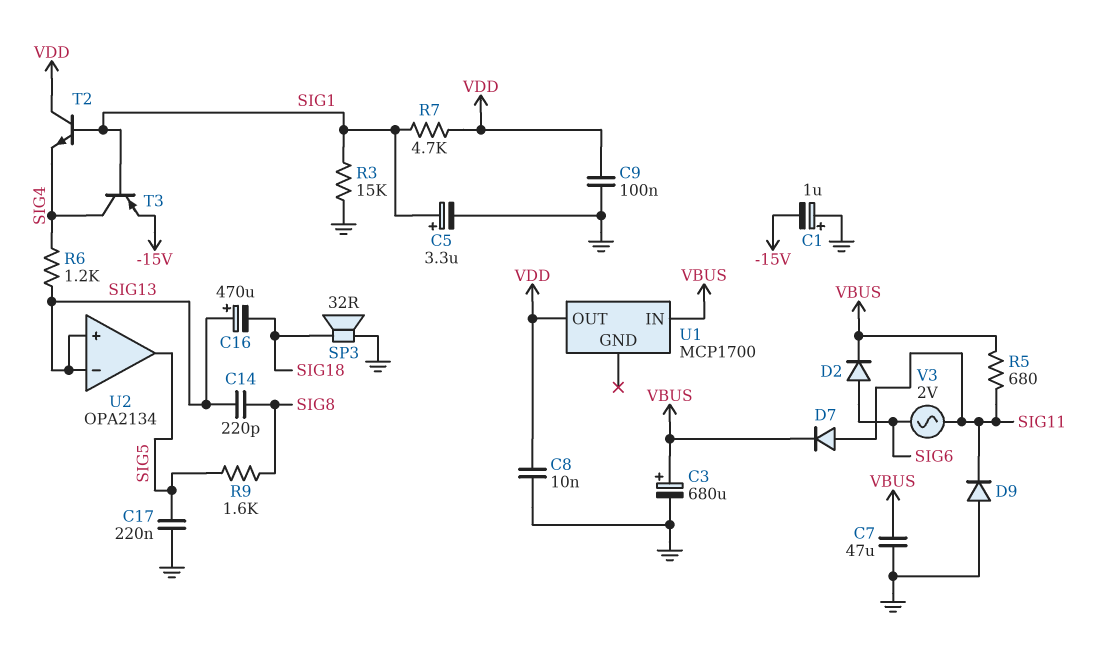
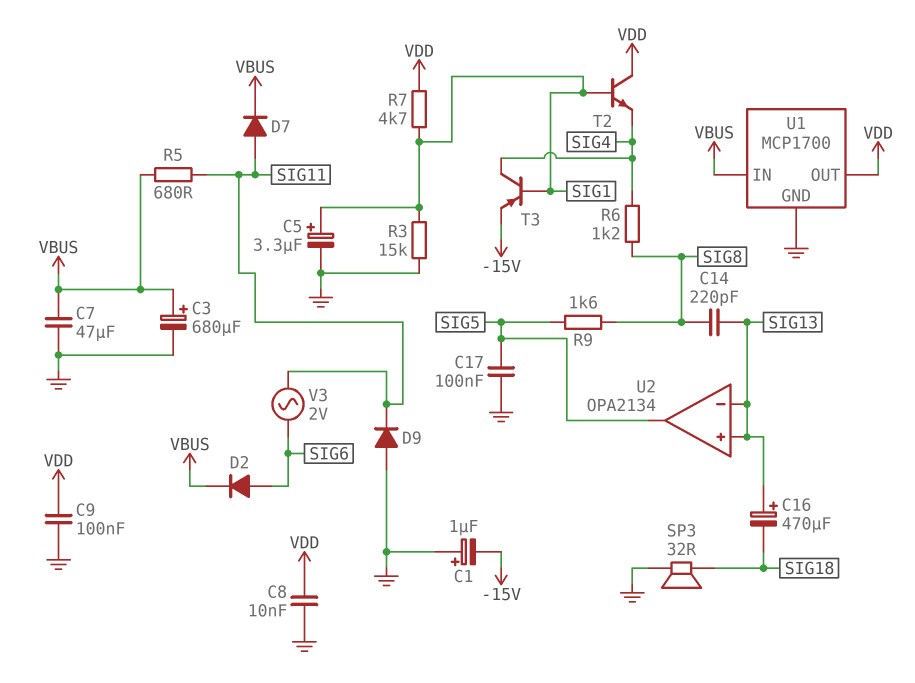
C17: 220nF (GND, SIG5) -> 100nF (GND, SIG5)
R6: 1.2k (SIG4, SIG13) -> 1.2k (SIG4, SIG8)
U1 pin GND: none -> GND

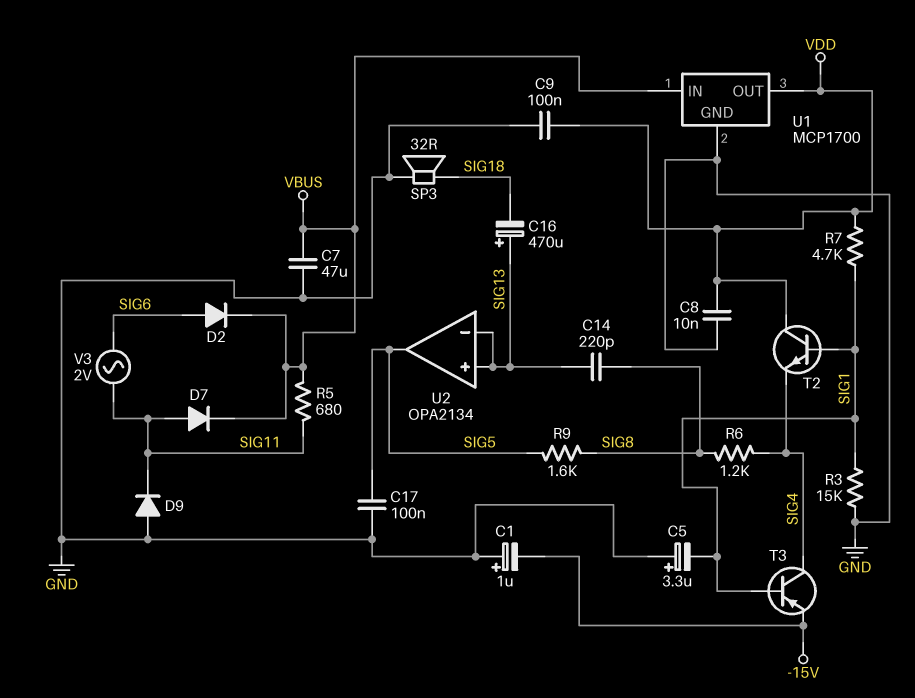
C3: 680uF (plus VBUS, minus GND) -> none
C5: 3.3uF (plus SIG1, minus GND) -> 3.3uF (plus GND, minus SIG1)

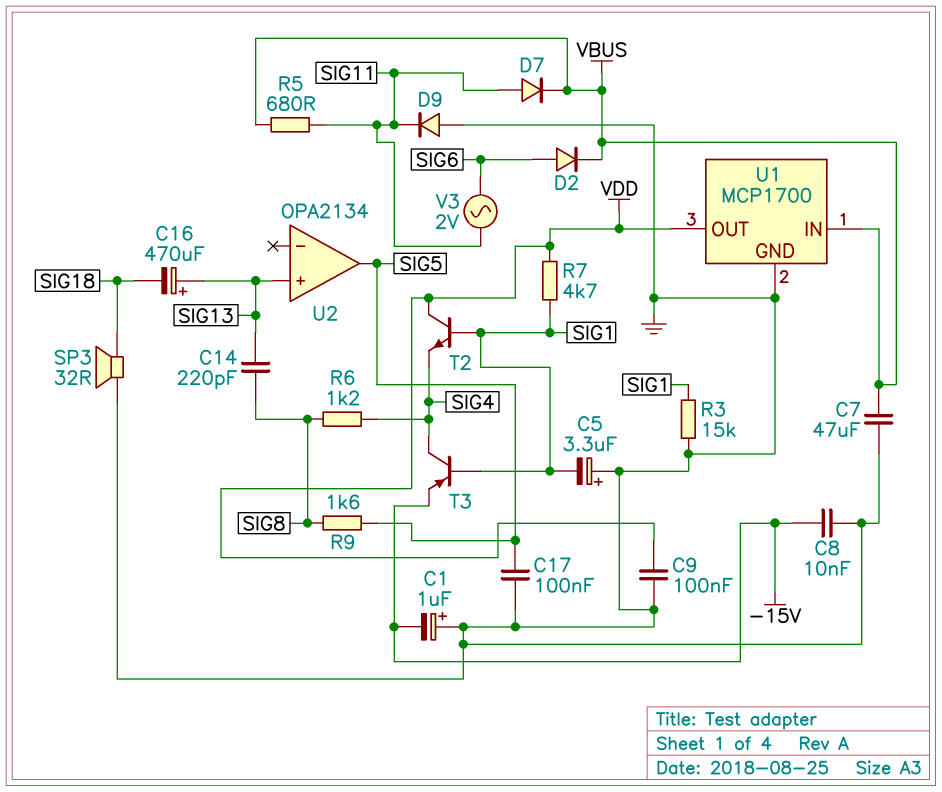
C8: 10nF (GND, VDD) -> 10nF (-15V, GND)
U2 pin in-: SIG13 -> none

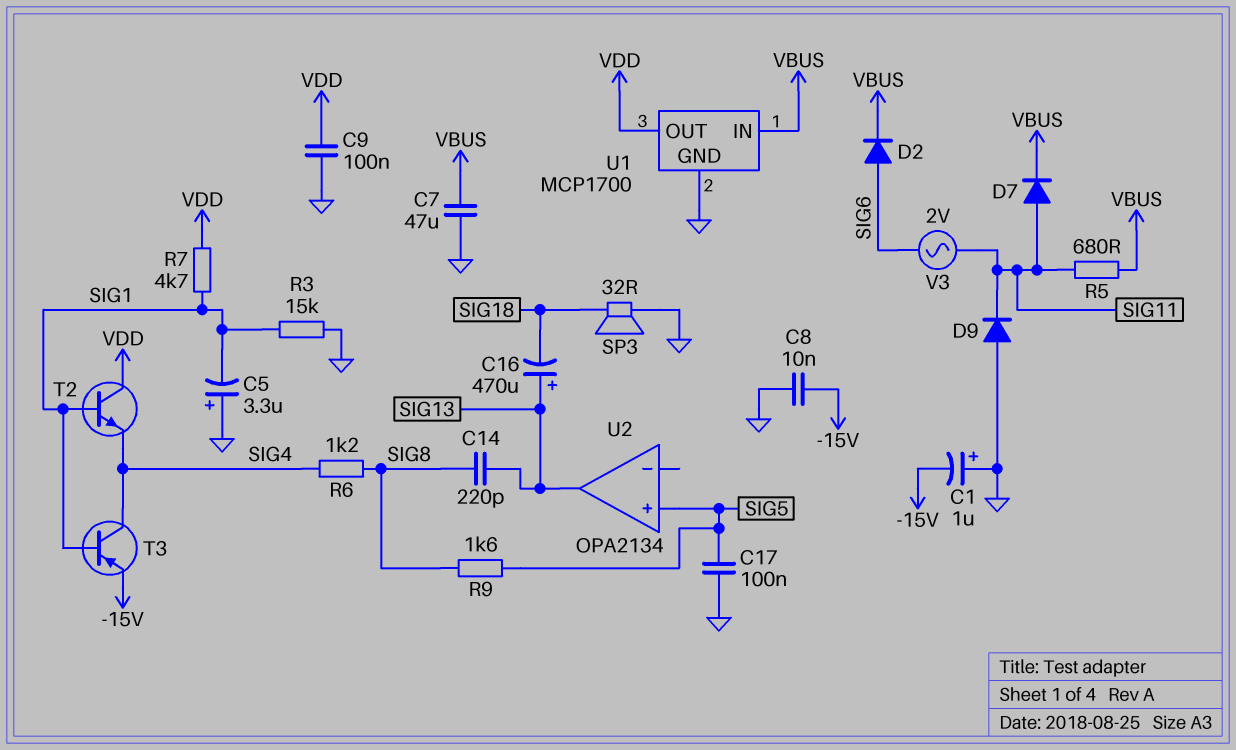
U2 pin in+: SIG13 -> SIG5
U2 pin out: SIG5 -> SIG13

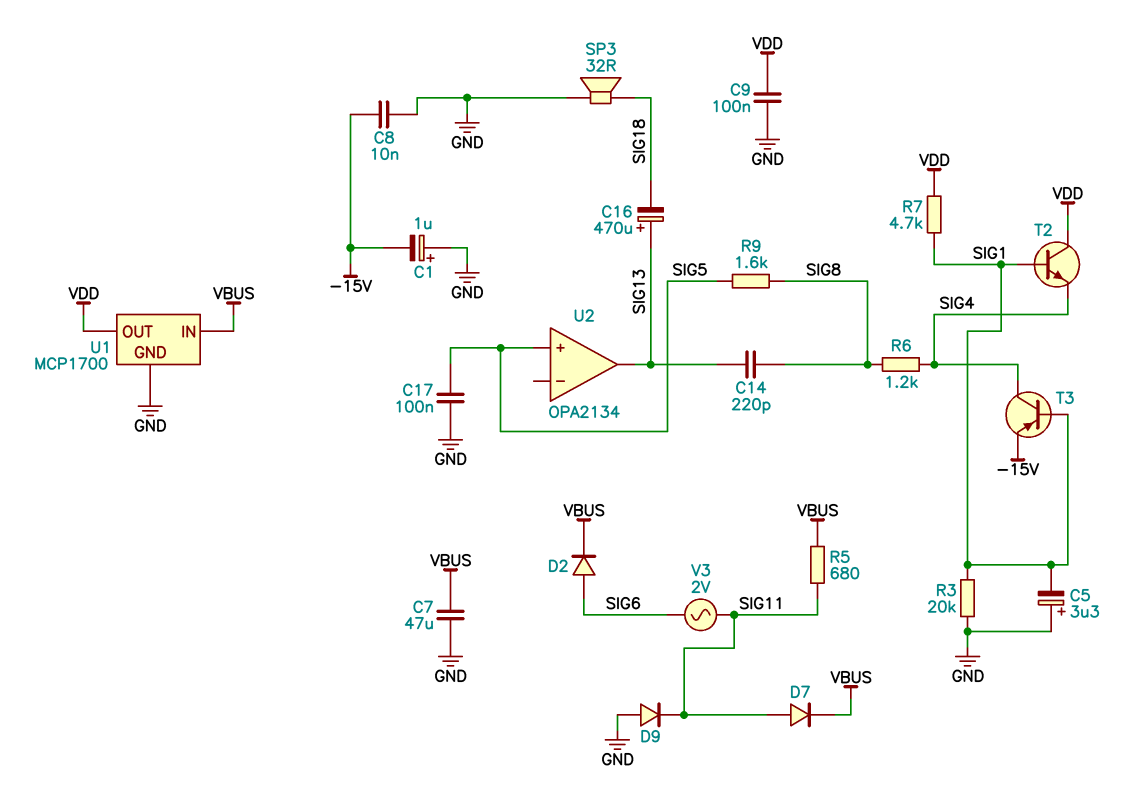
R3: 15k (GND, SIG1) -> 20k (GND, SIG1)

